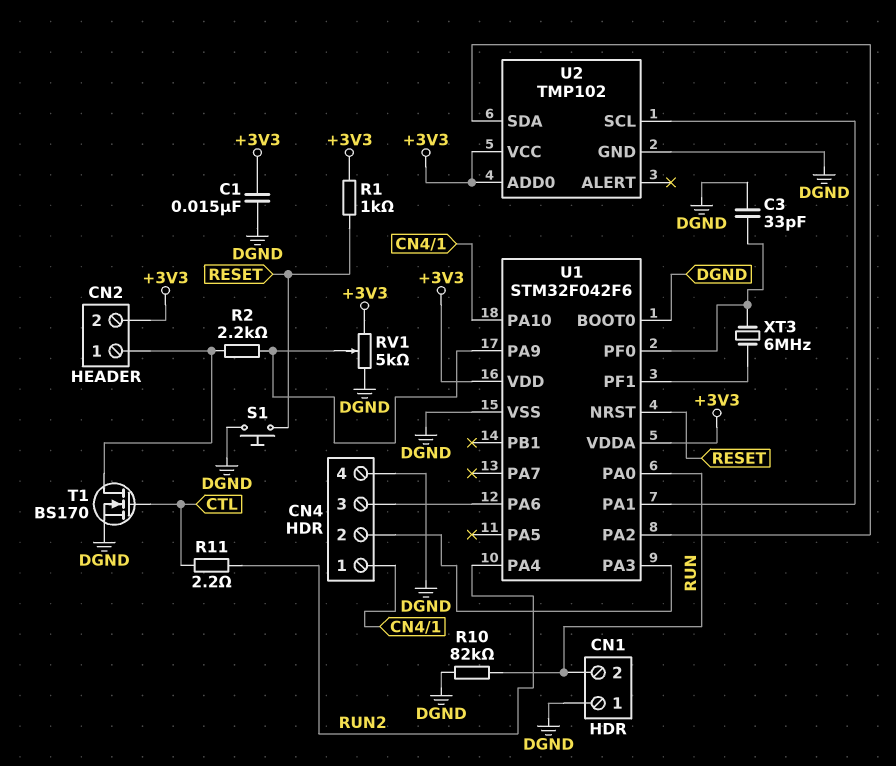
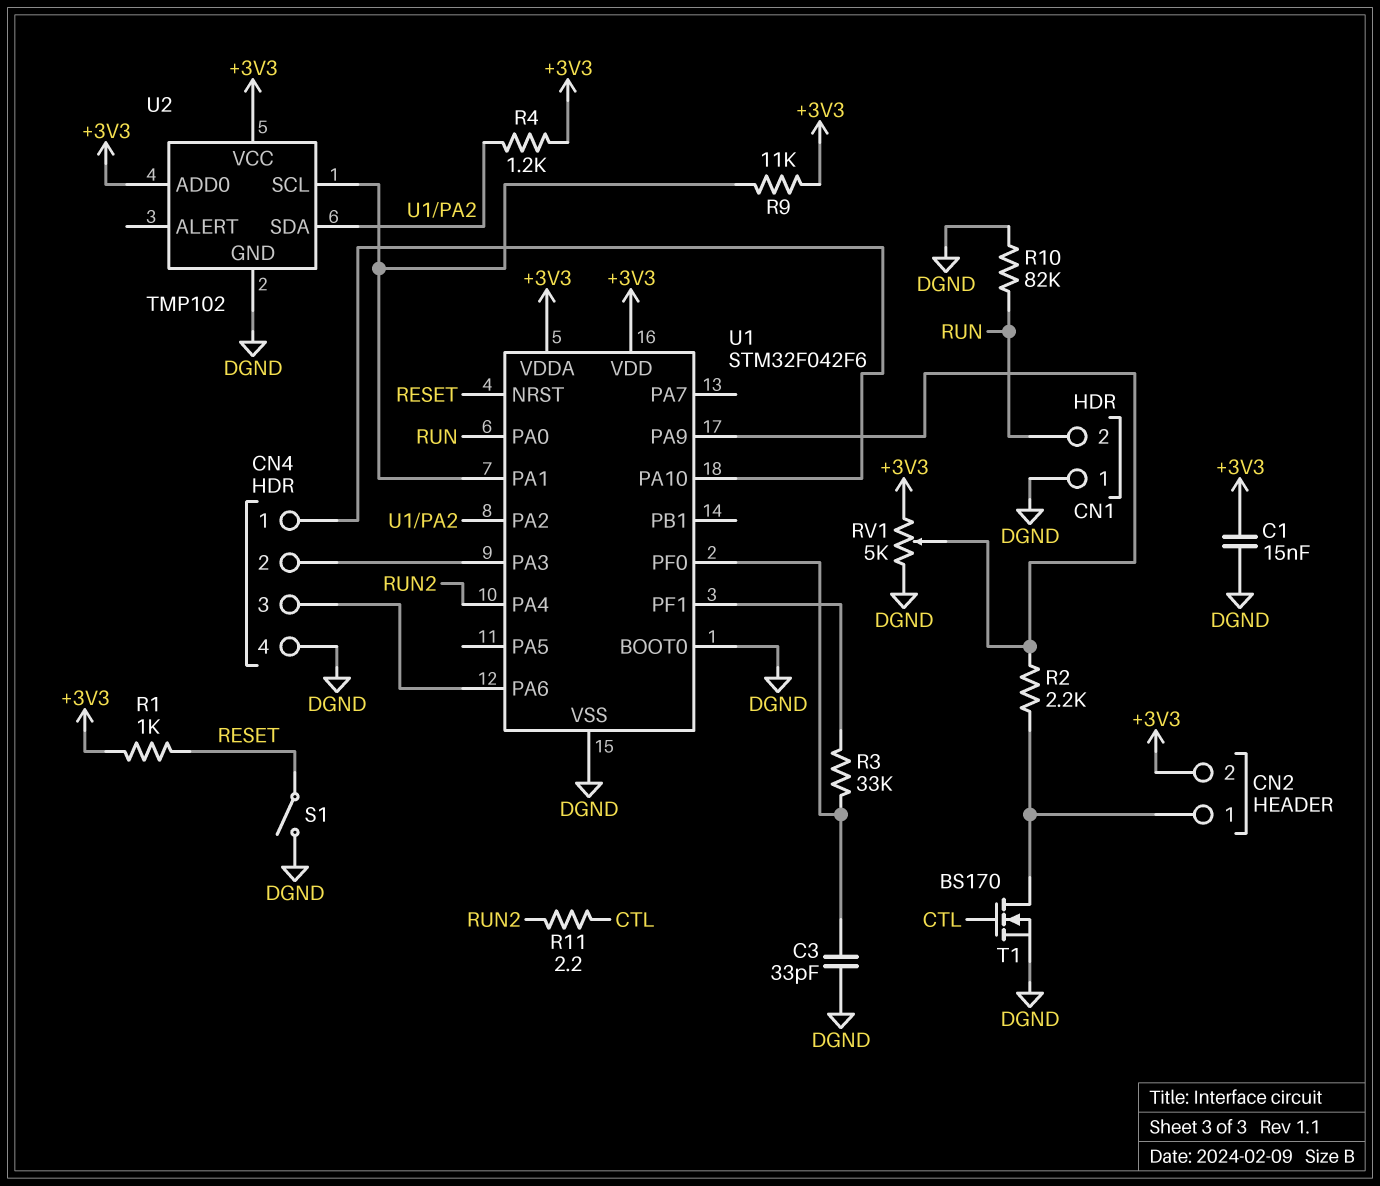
R3: none -> 33k (U1/PF0, U1/PF1)
R4: none -> 1.2k (+3V3, U1/PA2)
R9: none -> 11k (+3V3, U1/PA1)
S1: button (DGND, RESET) -> switch (DGND, RESET)
XT3: 6MHz (U1/PF0, U1/PF1) -> none

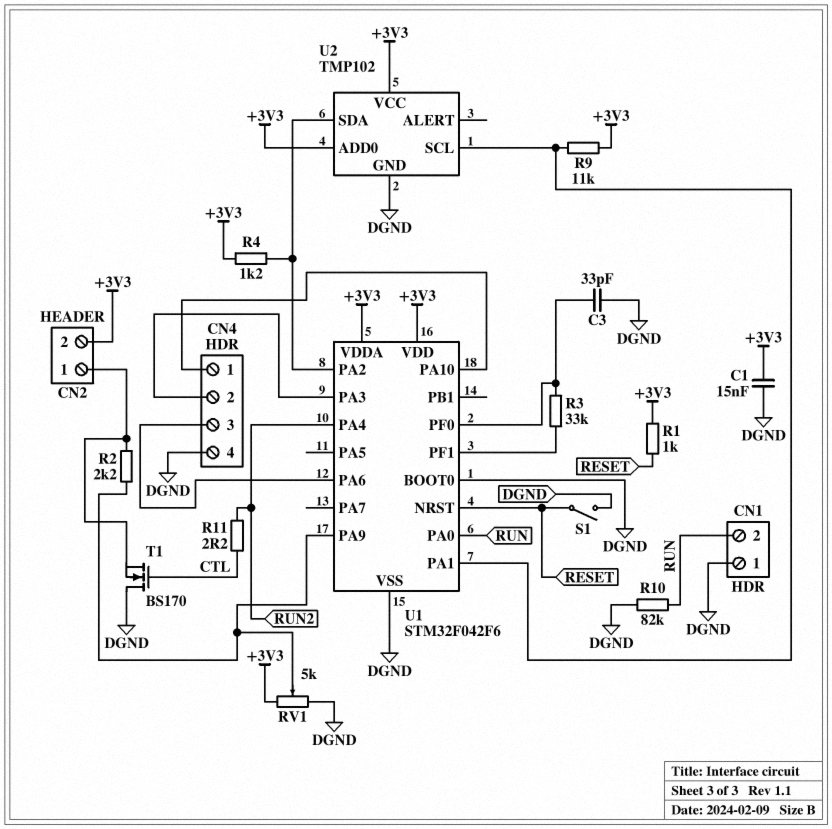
T1: NMOS BS170 (G CTL, D CN2/1, S DGND) -> NMOS BS170 (G CTL, D DGND, S CN2/1)

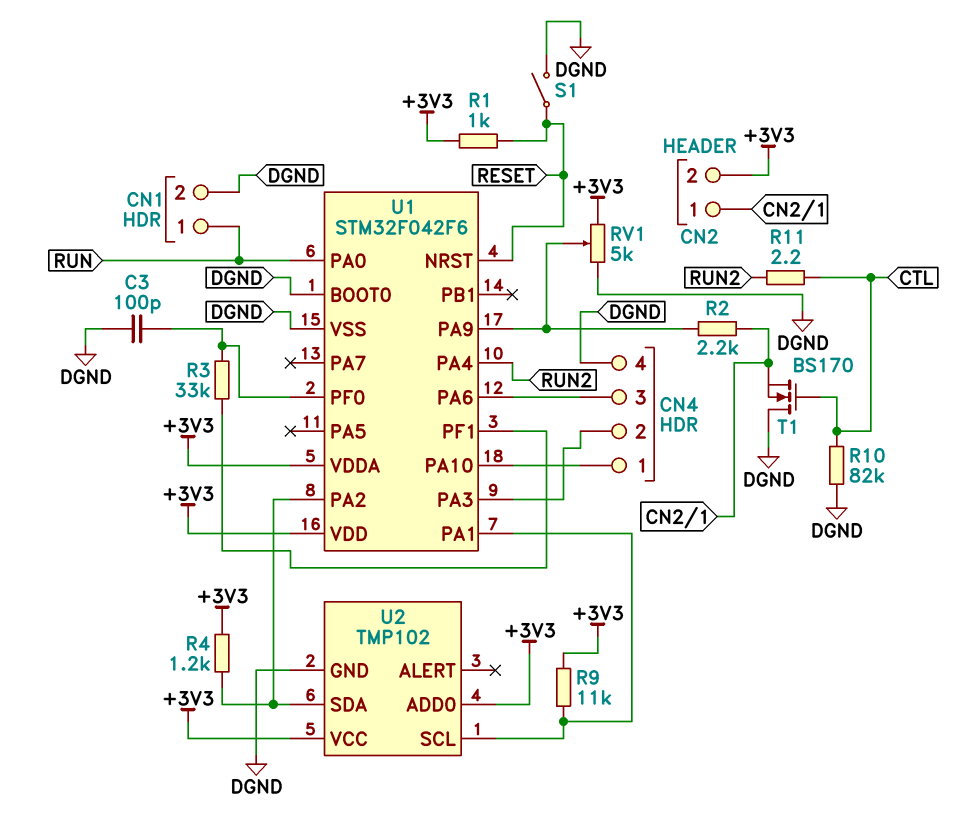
C1: 15nF (+3V3, DGND) -> none
C3: 33pF (DGND, U1/PF0) -> 100pF (DGND, U1/PF0)
CN1 pin 1: DGND -> RUN
CN1 pin 2: RUN -> DGND
R10: 82k (DGND, RUN) -> 82k (CTL, DGND)

